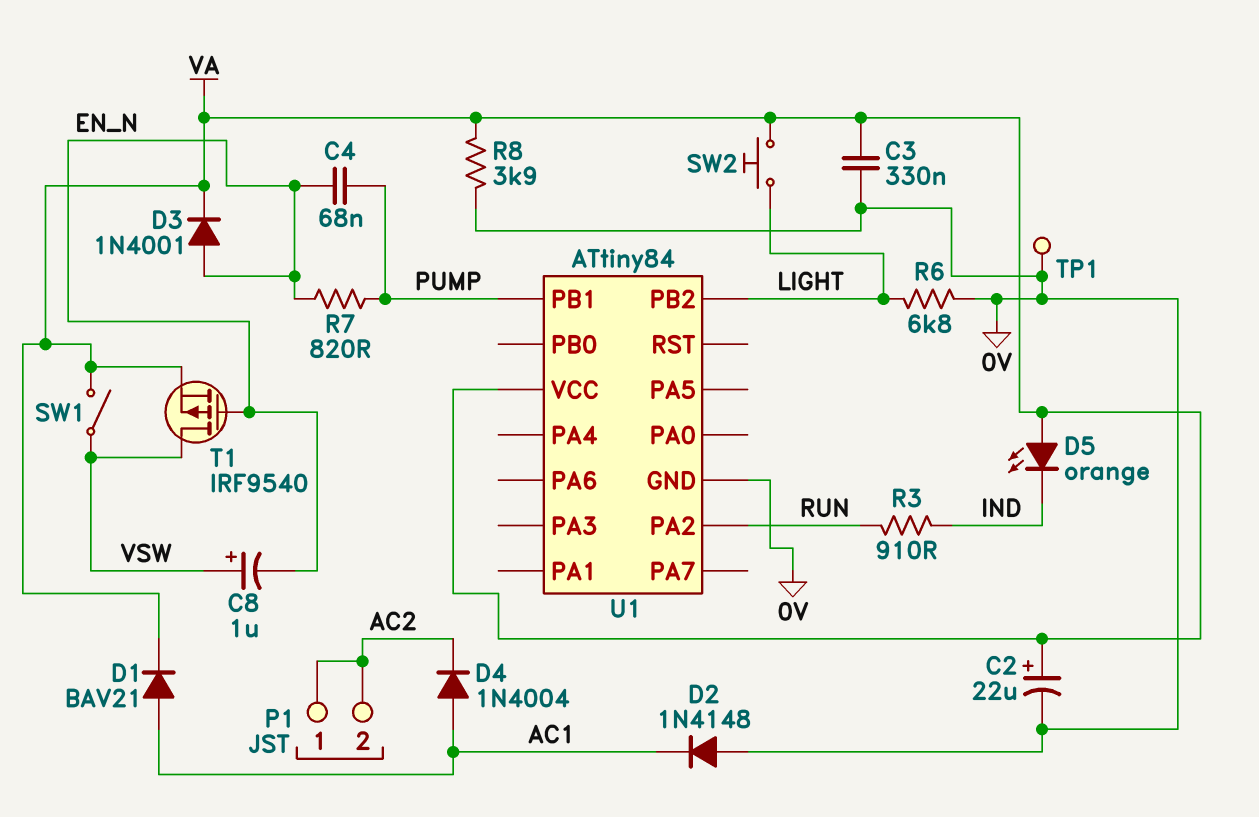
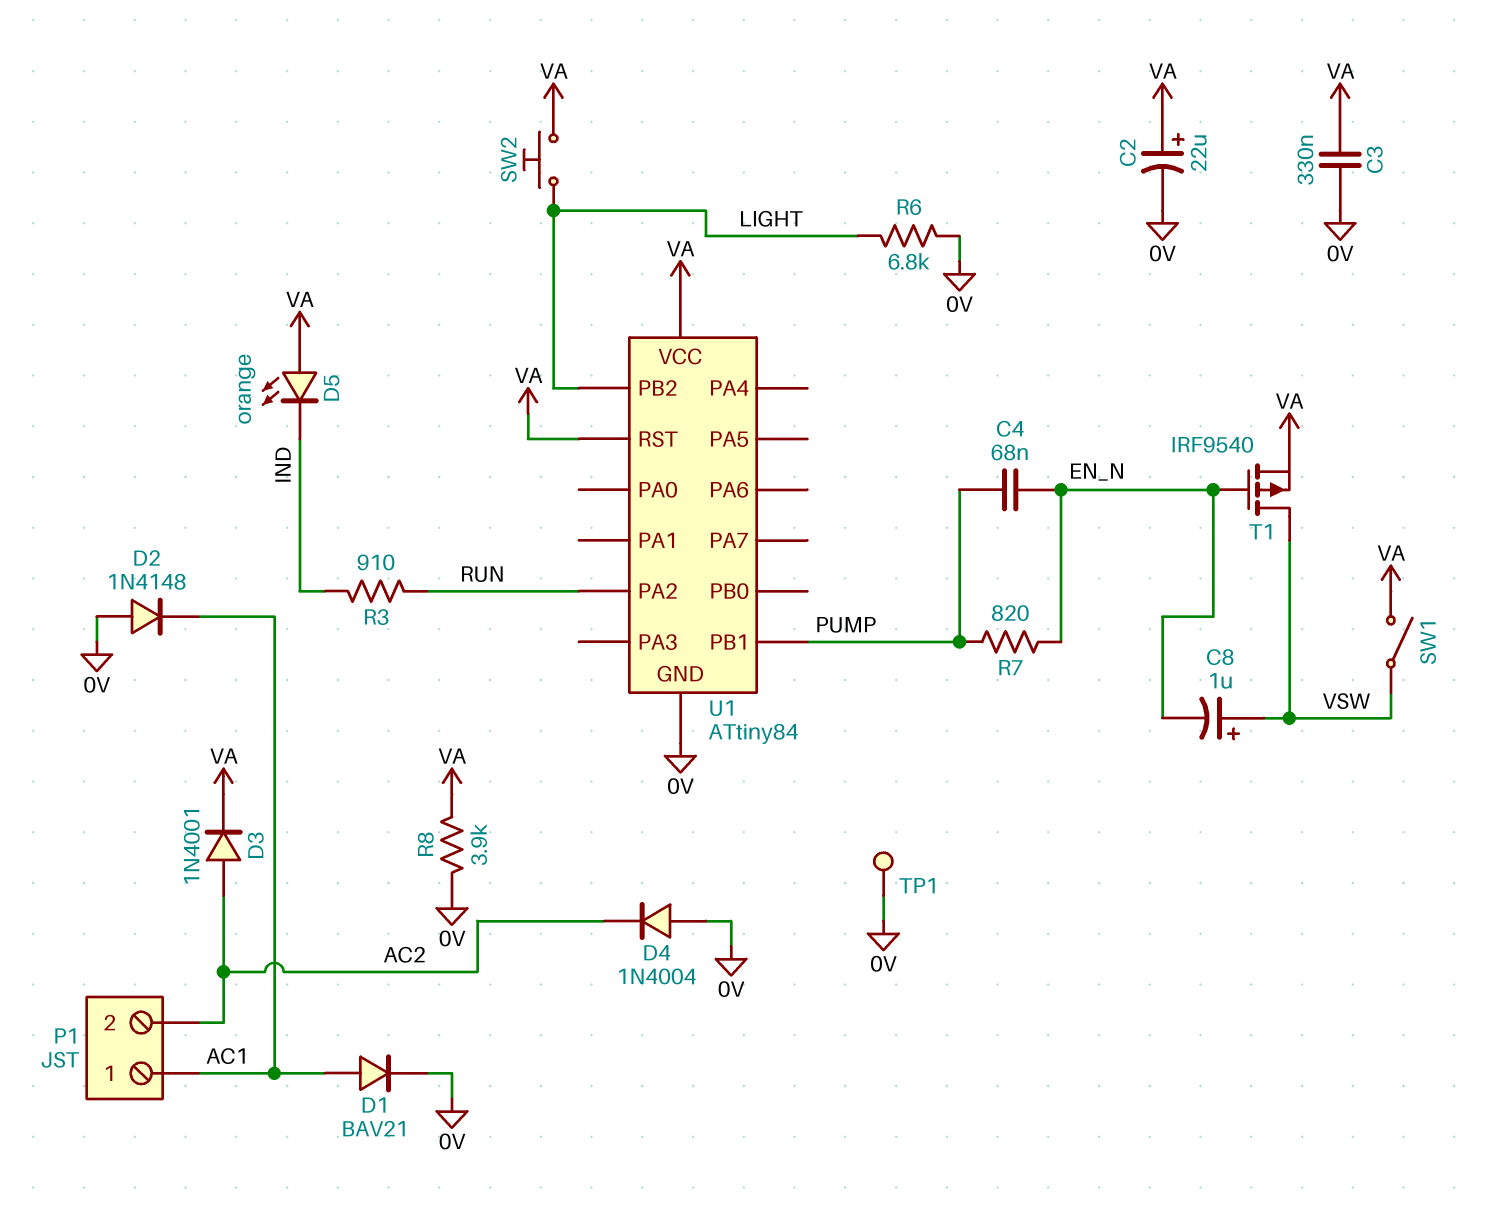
D1: diode BAV21 (A AC1, K VA) -> diode BAV21 (A AC1, K 0V)
D3: diode 1N4001 (A EN_N, K VA) -> diode 1N4001 (A AC2, K VA)
D4: diode 1N4004 (A AC1, K AC2) -> diode 1N4004 (A 0V, K AC2)
P1 pin 1: AC2 -> AC1
U1 pin RST: none -> VA

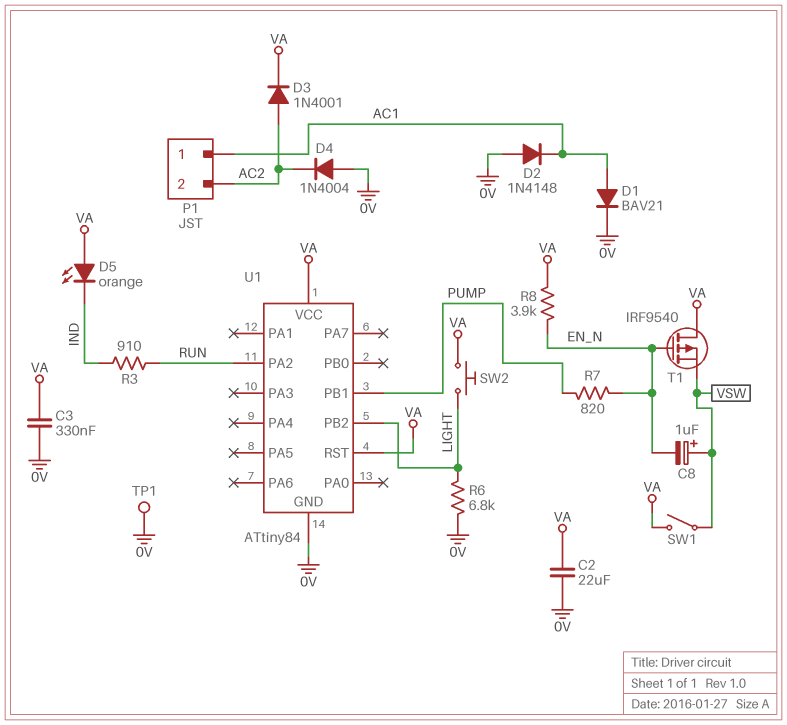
C2: 22uF (plus VA, minus 0V) -> 22uF (0V, VA)
C4: 68nF (EN_N, PUMP) -> none
R8: 3.9k (0V, VA) -> 3.9k (EN_N, VA)
T1: PMOS IRF9540 (G EN_N, D VSW, S VA) -> PMOS IRF9540 (G EN_N, D VA, S VSW)

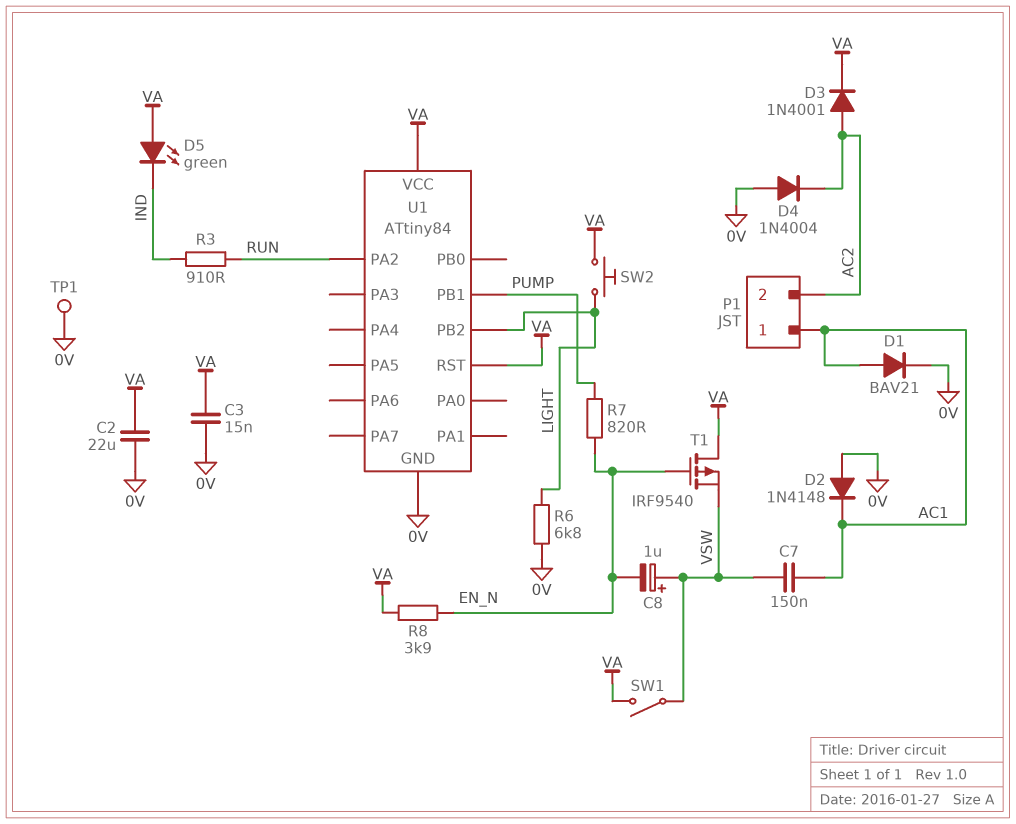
C3: 330nF (0V, VA) -> 15nF (0V, VA)
C7: none -> 150nF (AC1, VSW)
D5: LED orange (A VA, K IND) -> LED green (A VA, K IND)

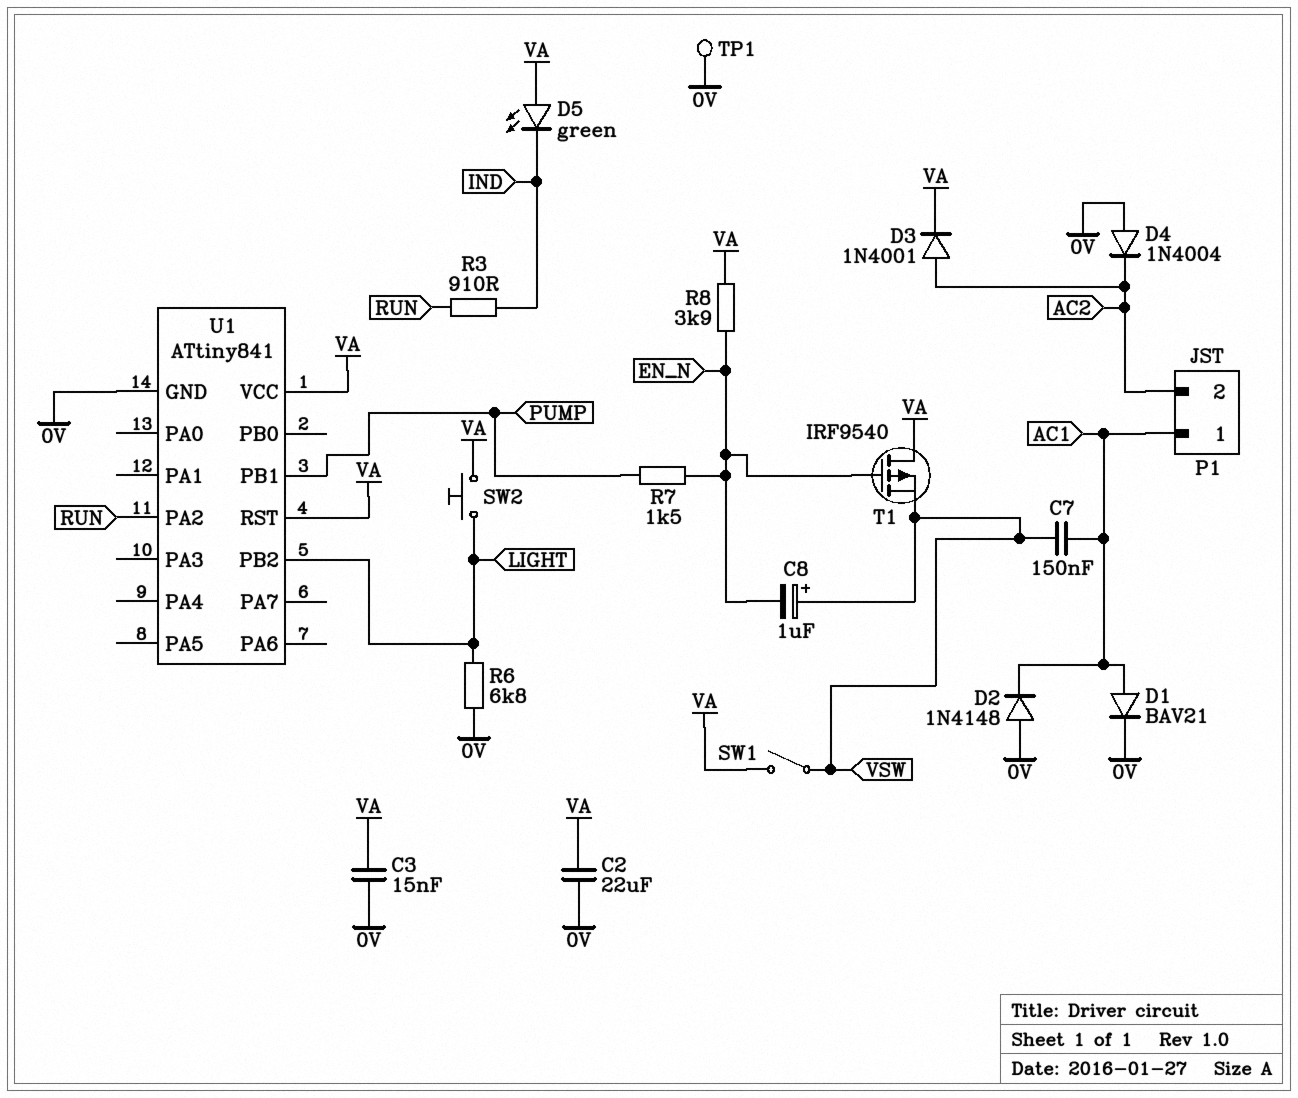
R7: 820 (EN_N, PUMP) -> 1.5k (EN_N, PUMP)
U1: ATtiny84 -> ATtiny841

